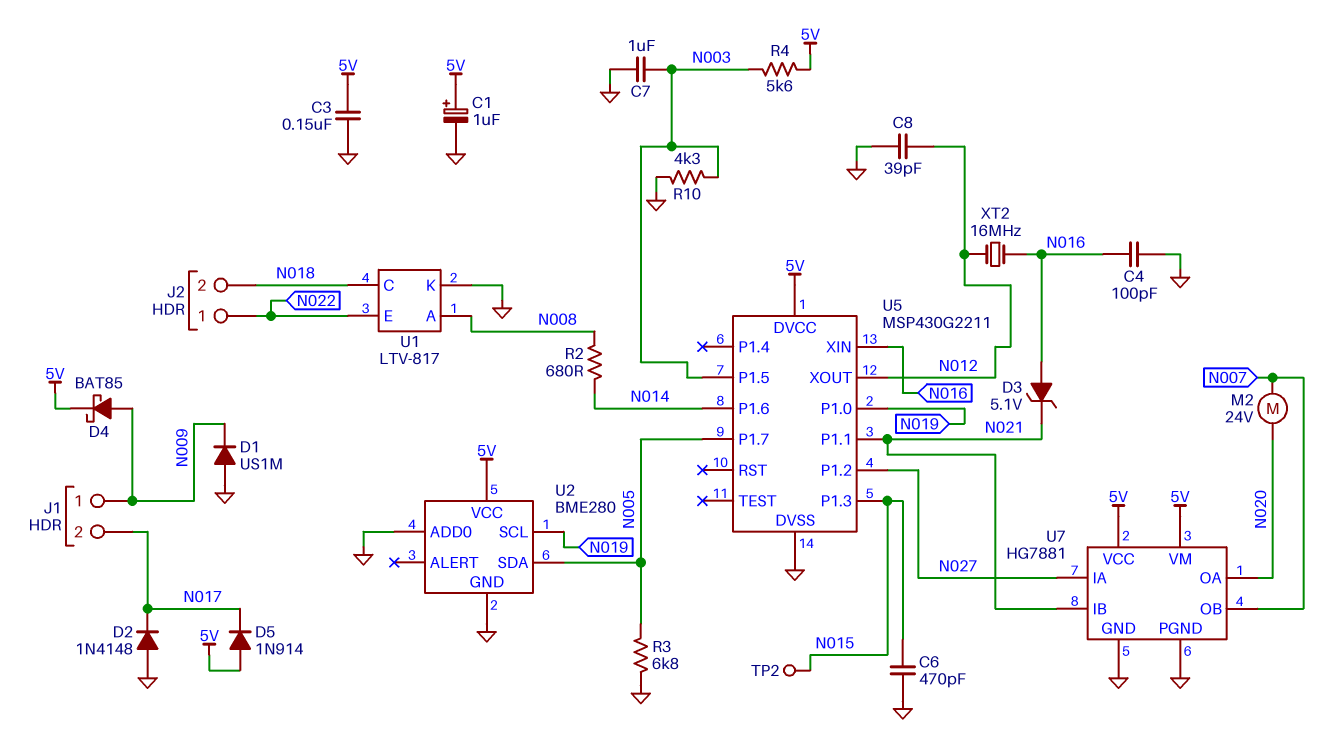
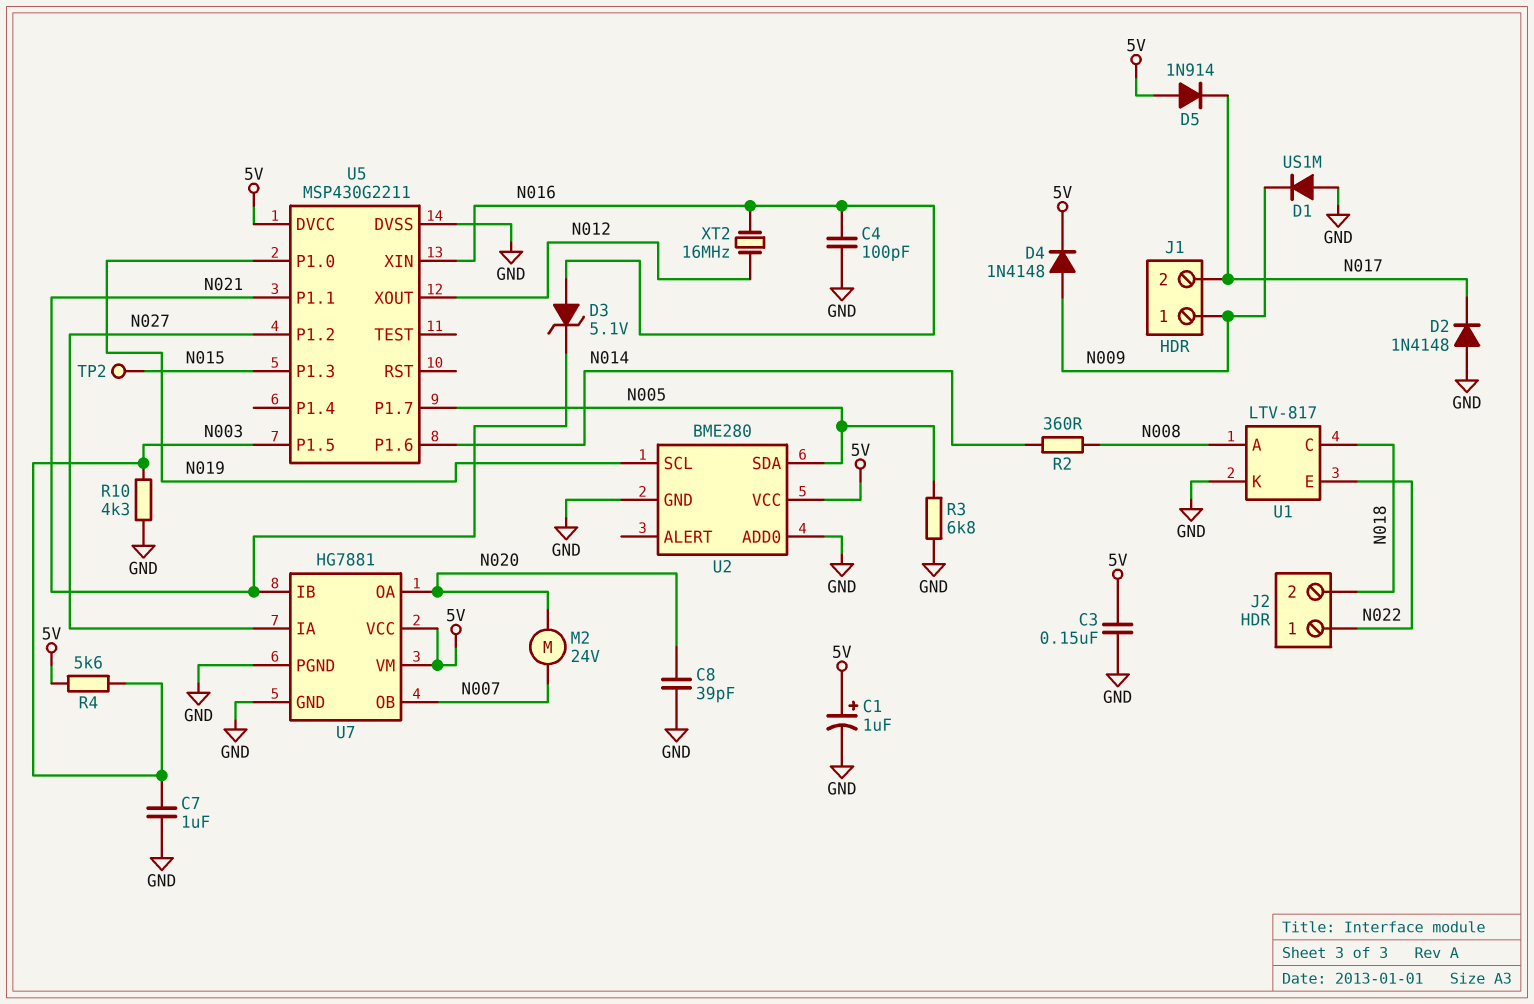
C6: 470pF (GND, N015) -> none
C8: 39pF (GND, N012) -> 39pF (GND, N020)
D4: schottky BAT85 (A N009, K 5V) -> diode 1N4148 (A N009, K 5V)
R2: 680 (N008, N014) -> 360 (N008, N014)

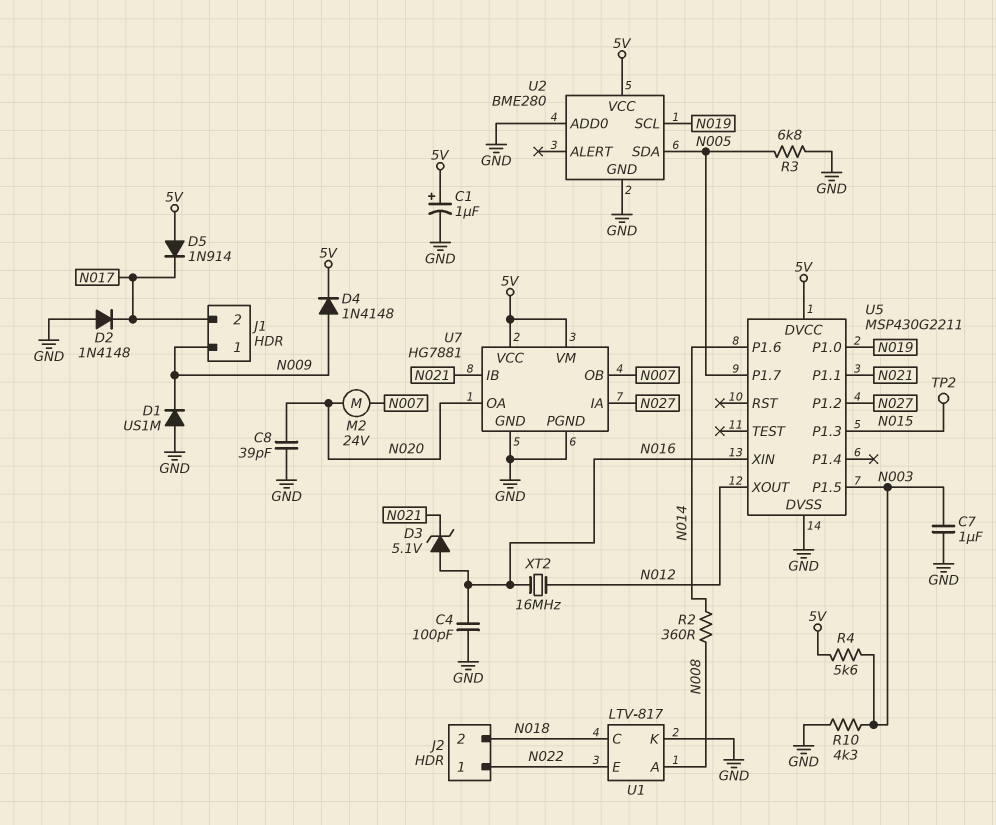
C3: 150nF (5V, GND) -> none

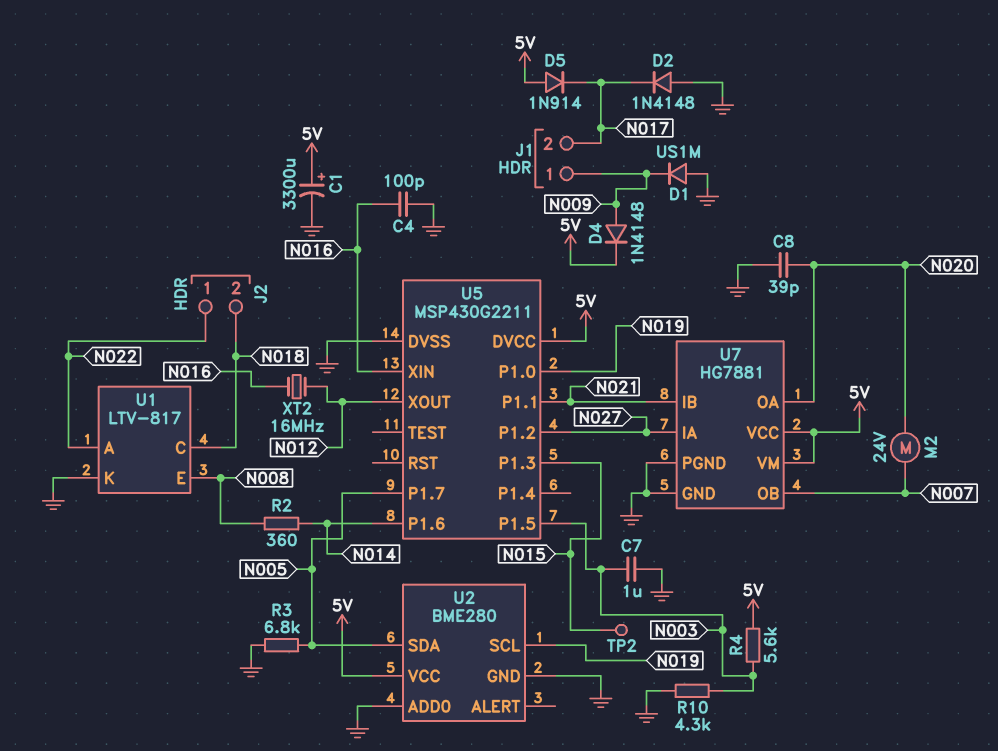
C1: 1uF (plus 5V, minus GND) -> 3300uF (plus 5V, minus GND)
D3: zener 5.1V (A N016, K N021) -> none
U1 pin A: N008 -> N022
U1 pin E: N022 -> N008

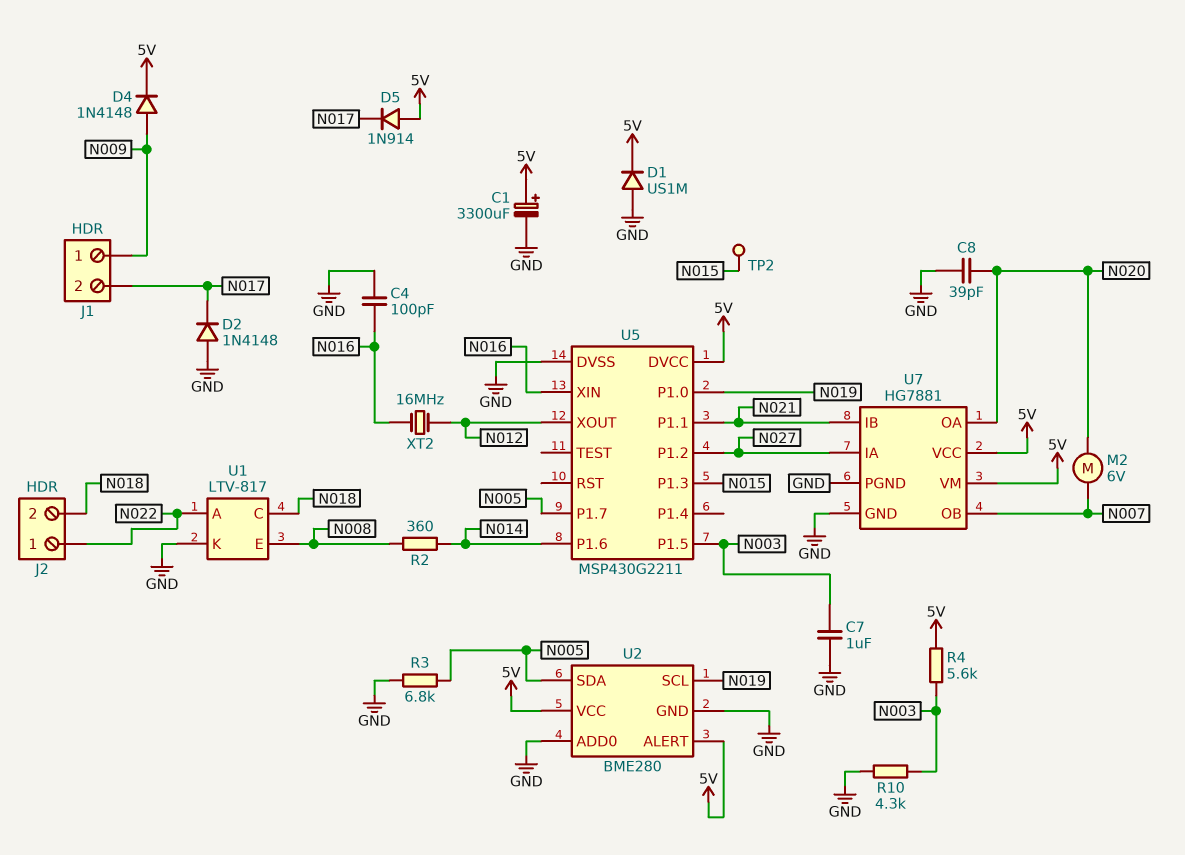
D1: diode US1M (A GND, K N009) -> diode US1M (A GND, K 5V)
M2: motor 24V (N007, N020) -> motor 6V (N007, N020)
U2 pin ALERT: none -> 5V

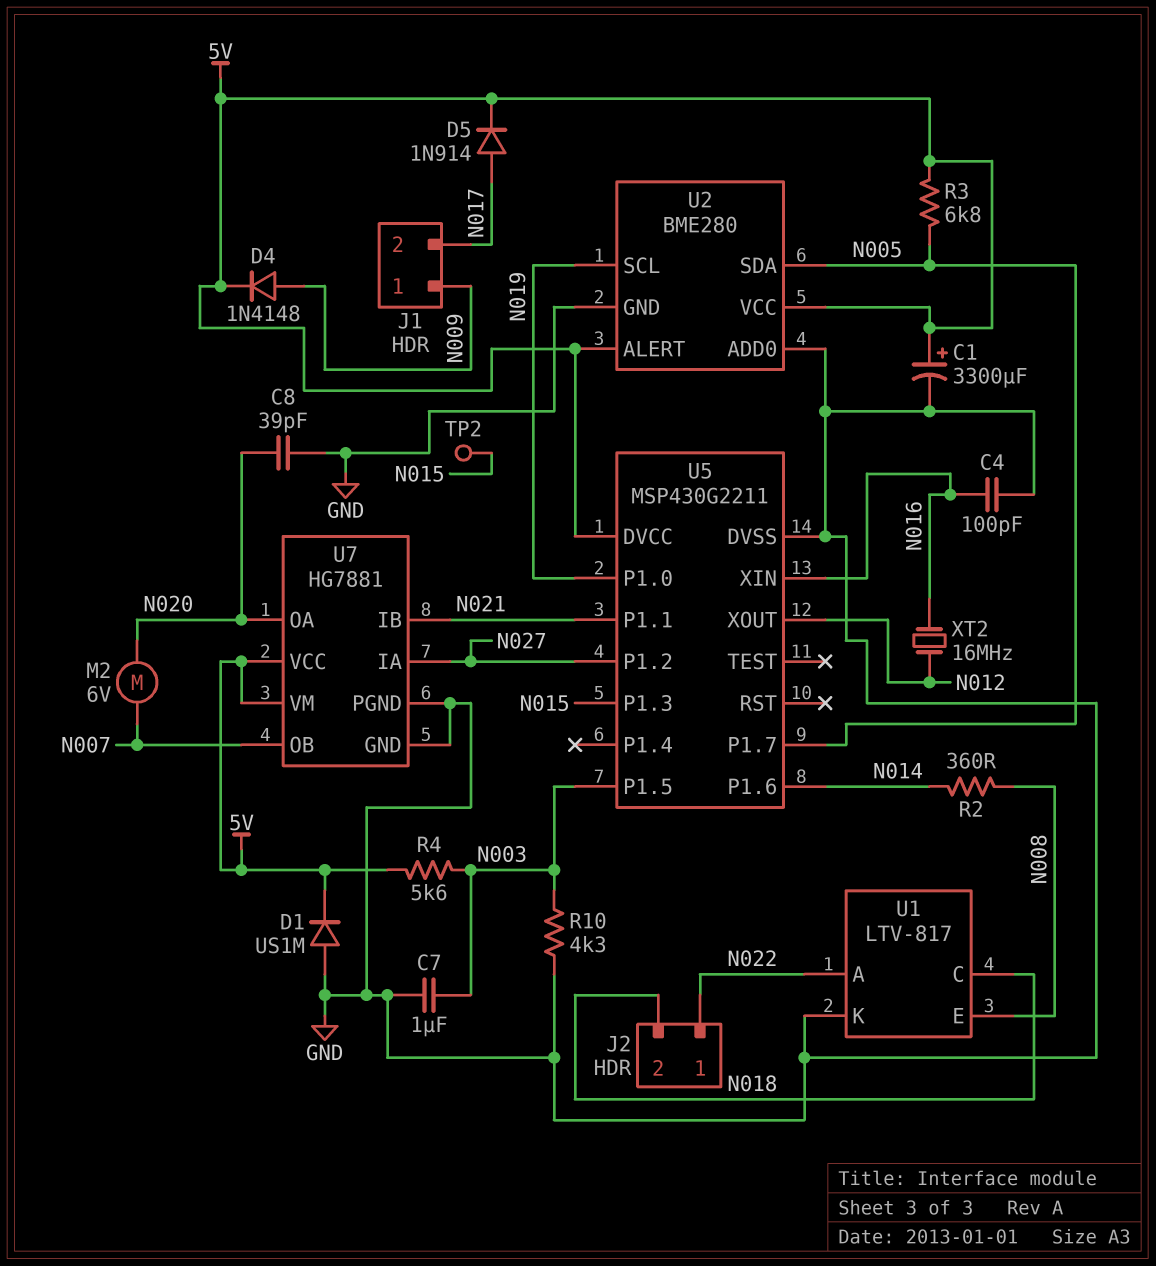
D2: diode 1N4148 (A GND, K N017) -> none
D5: diode 1N914 (A 5V, K N017) -> diode 1N914 (A N017, K 5V)
R3: 6.8k (GND, N005) -> 6.8k (5V, N005)

